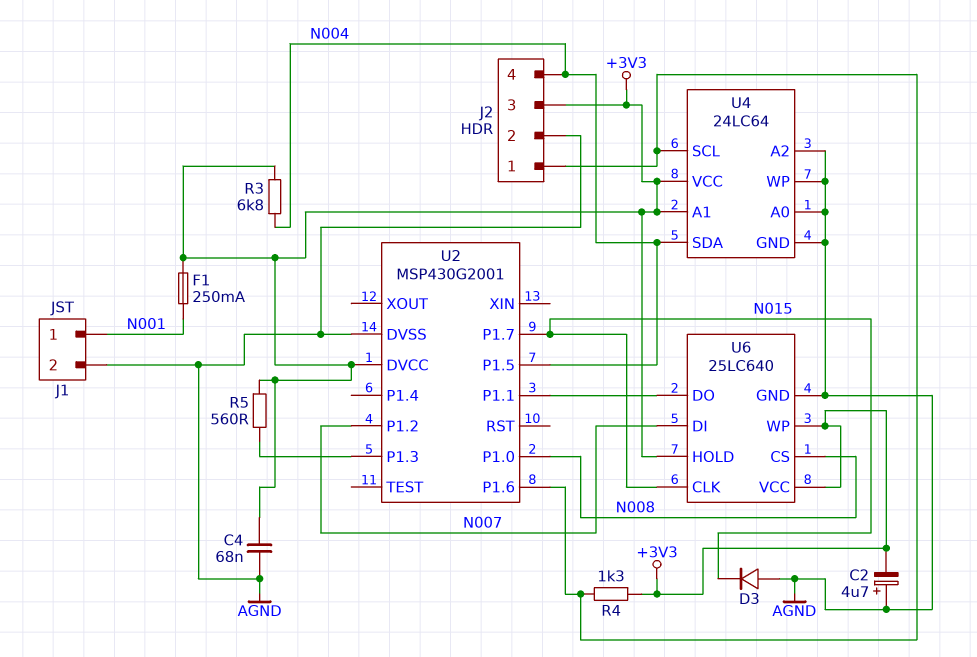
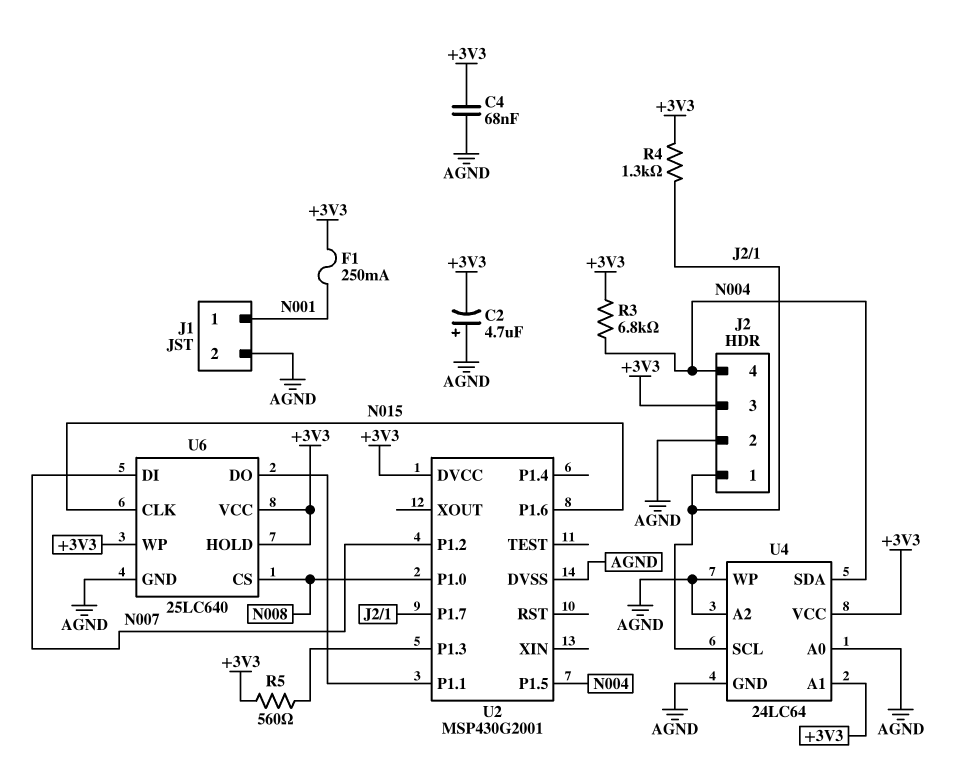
D3: diode (A AGND, K N015) -> none
U2 pin P1.6: J2/1 -> N015
U2 pin P1.7: N015 -> J2/1

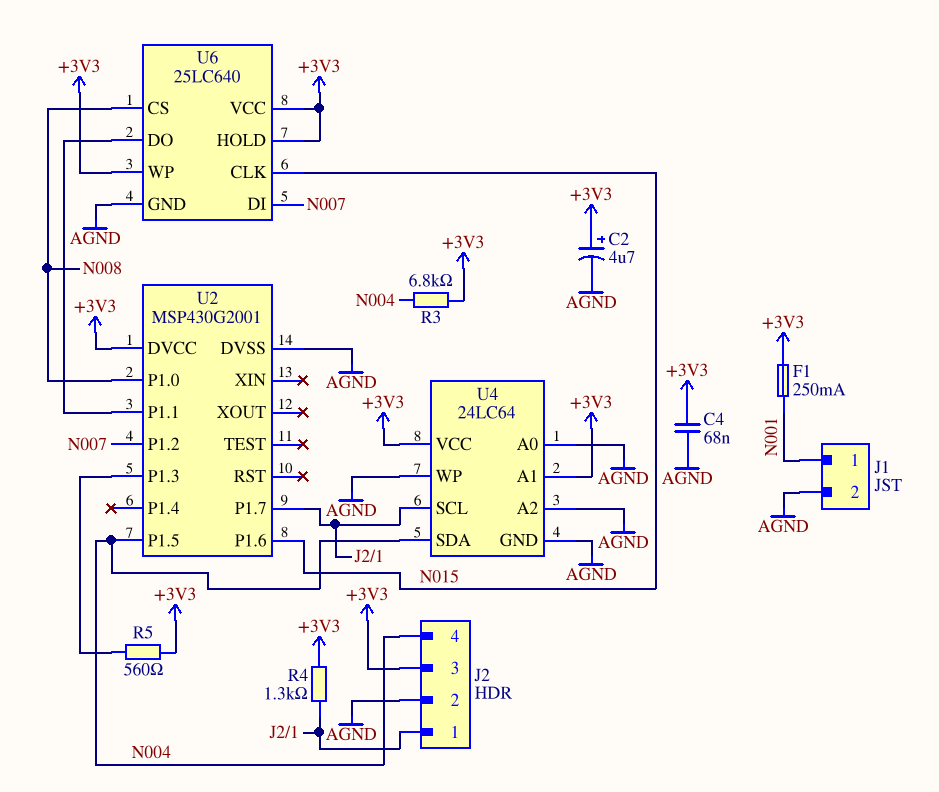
C2: 4.7uF (plus AGND, minus +3V3) -> 4.7uF (plus +3V3, minus AGND)

